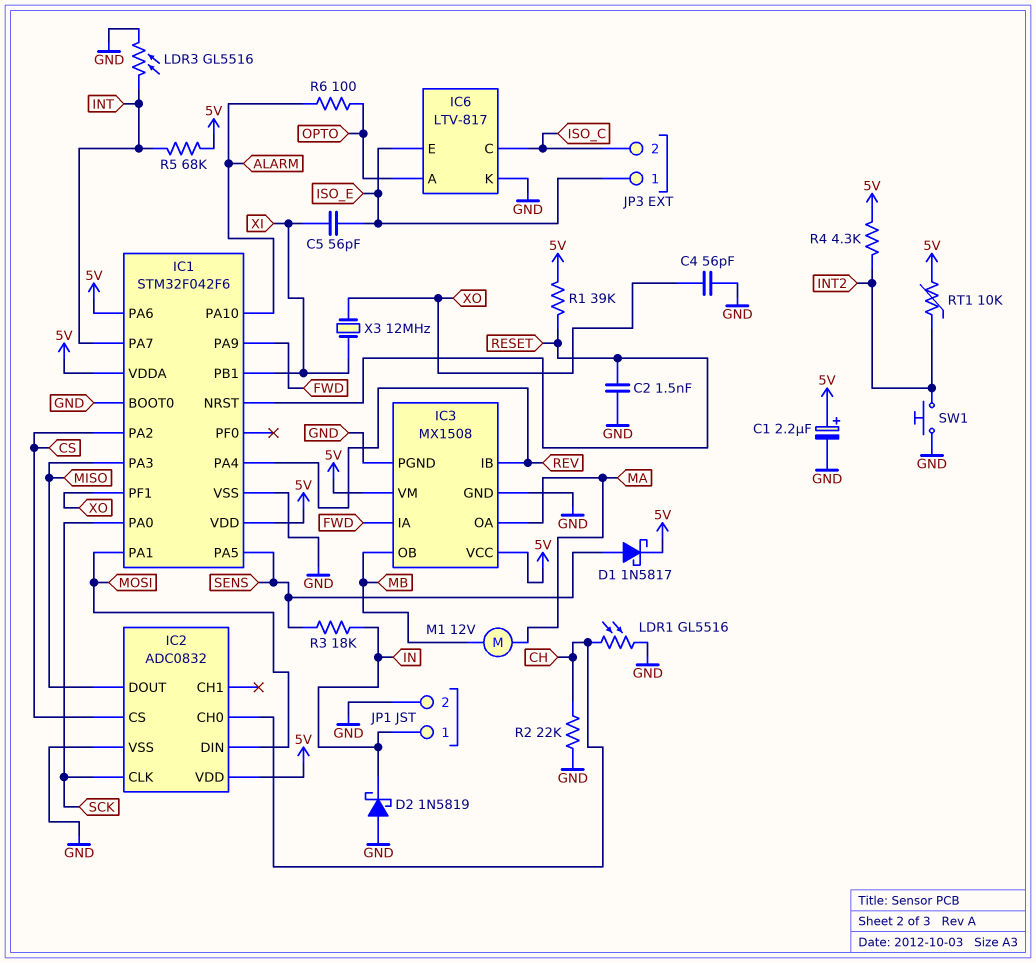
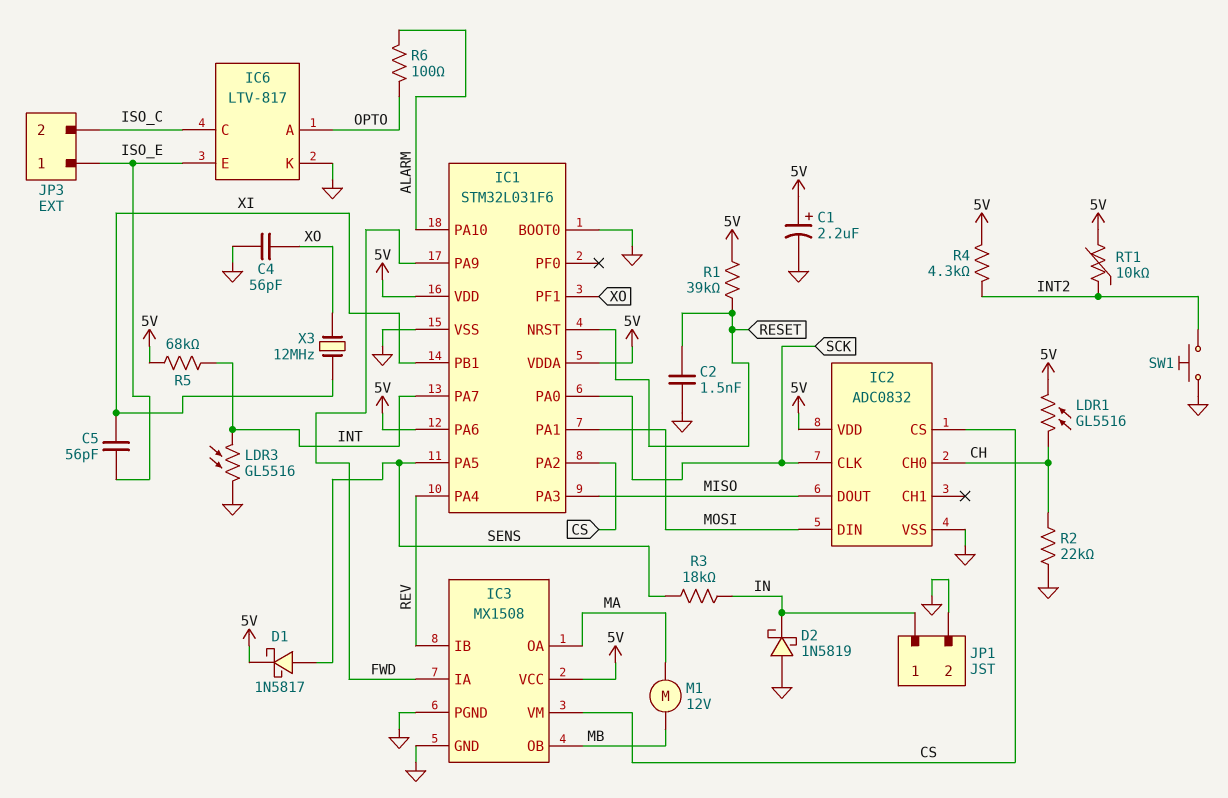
IC1: STM32F042F6 -> STM32L031F6
IC3 pin VM: 5V -> CS
LDR1: GL5516 (CH, GND) -> GL5516 (5V, CH)

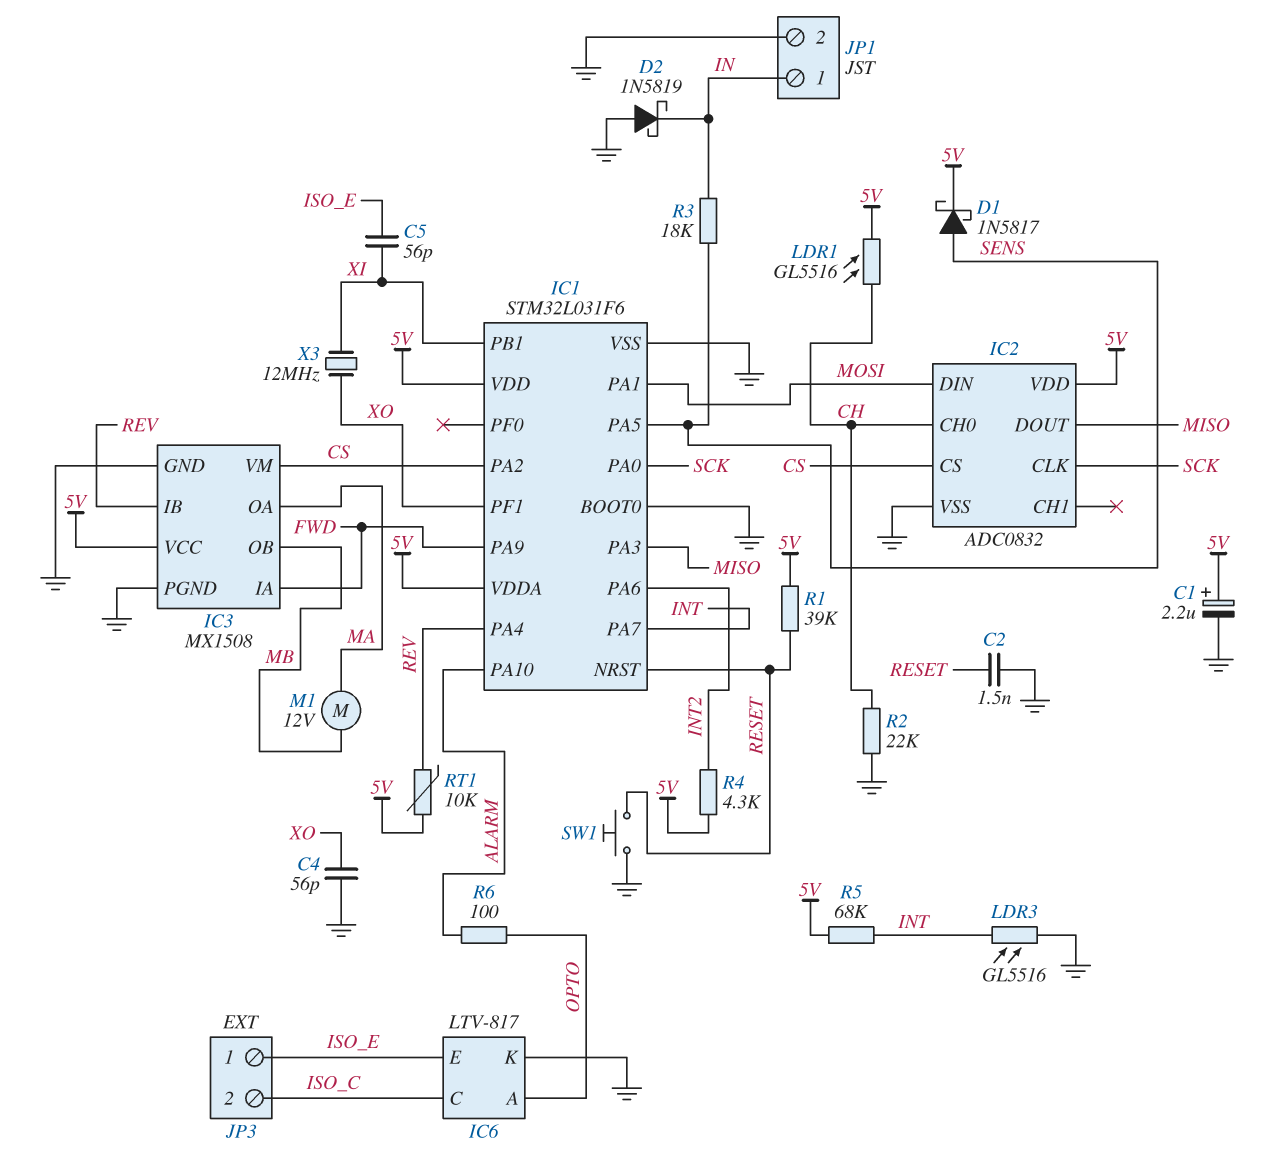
IC1 pin PA6: 5V -> INT2
RT1: 10k (5V, INT2) -> 10k (5V, REV)
SW1: button (GND, INT2) -> button (GND, RESET)

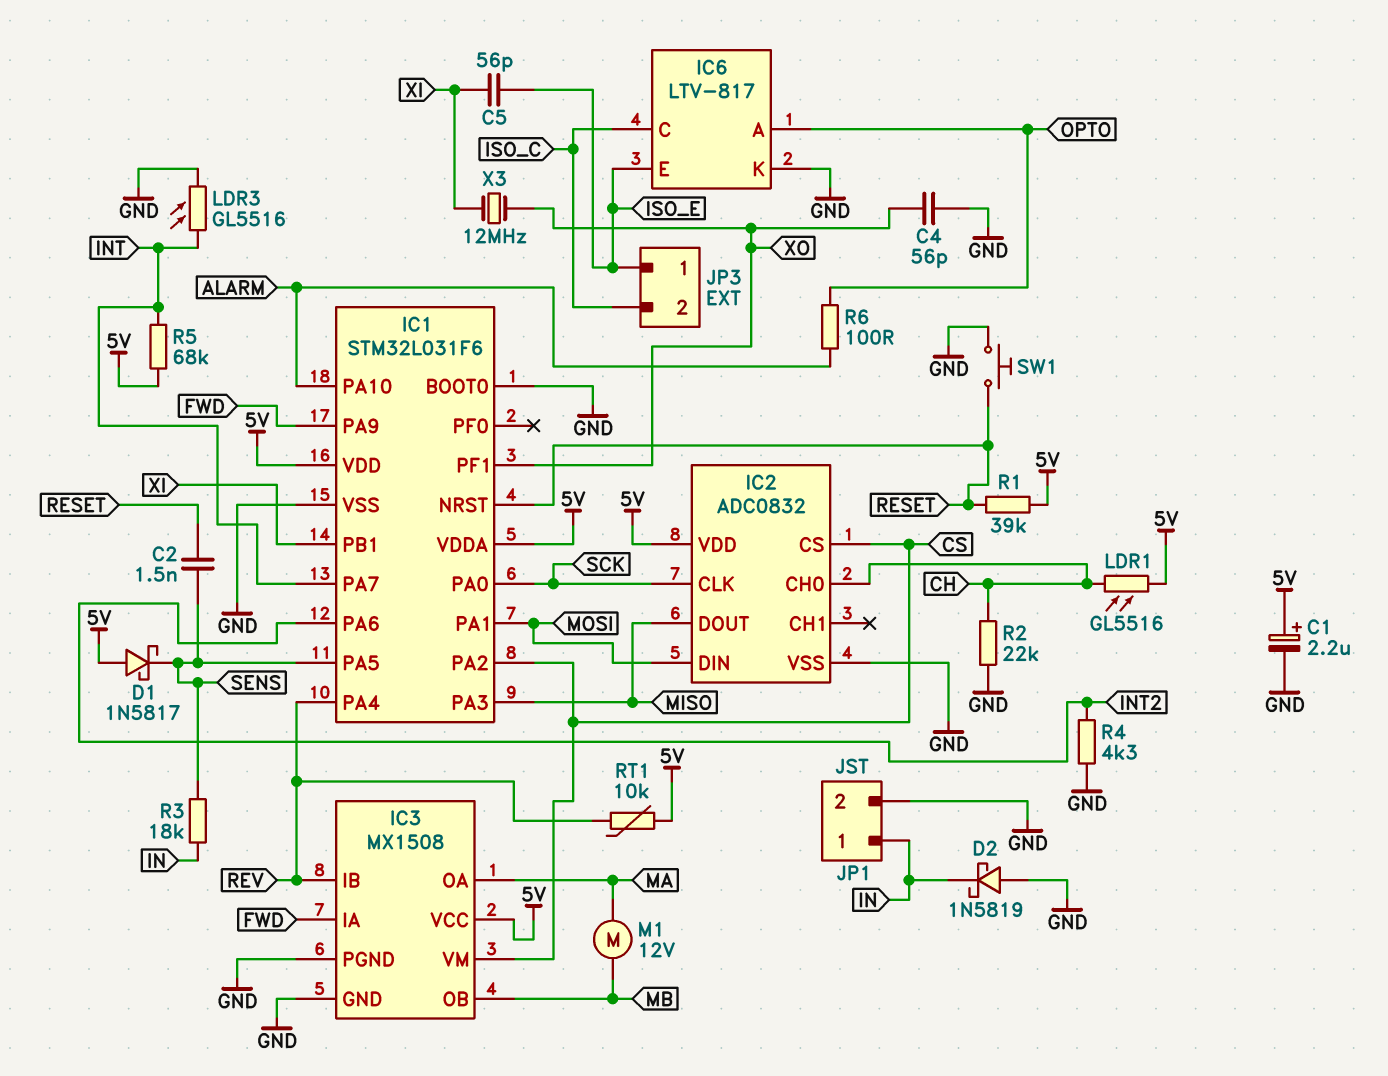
C2: 1.5nF (GND, RESET) -> 1.5nF (RESET, SENS)
D1: schottky 1N5817 (A SENS, K 5V) -> schottky 1N5817 (A 5V, K SENS)
R4: 4.3k (5V, INT2) -> 4.3k (GND, INT2)

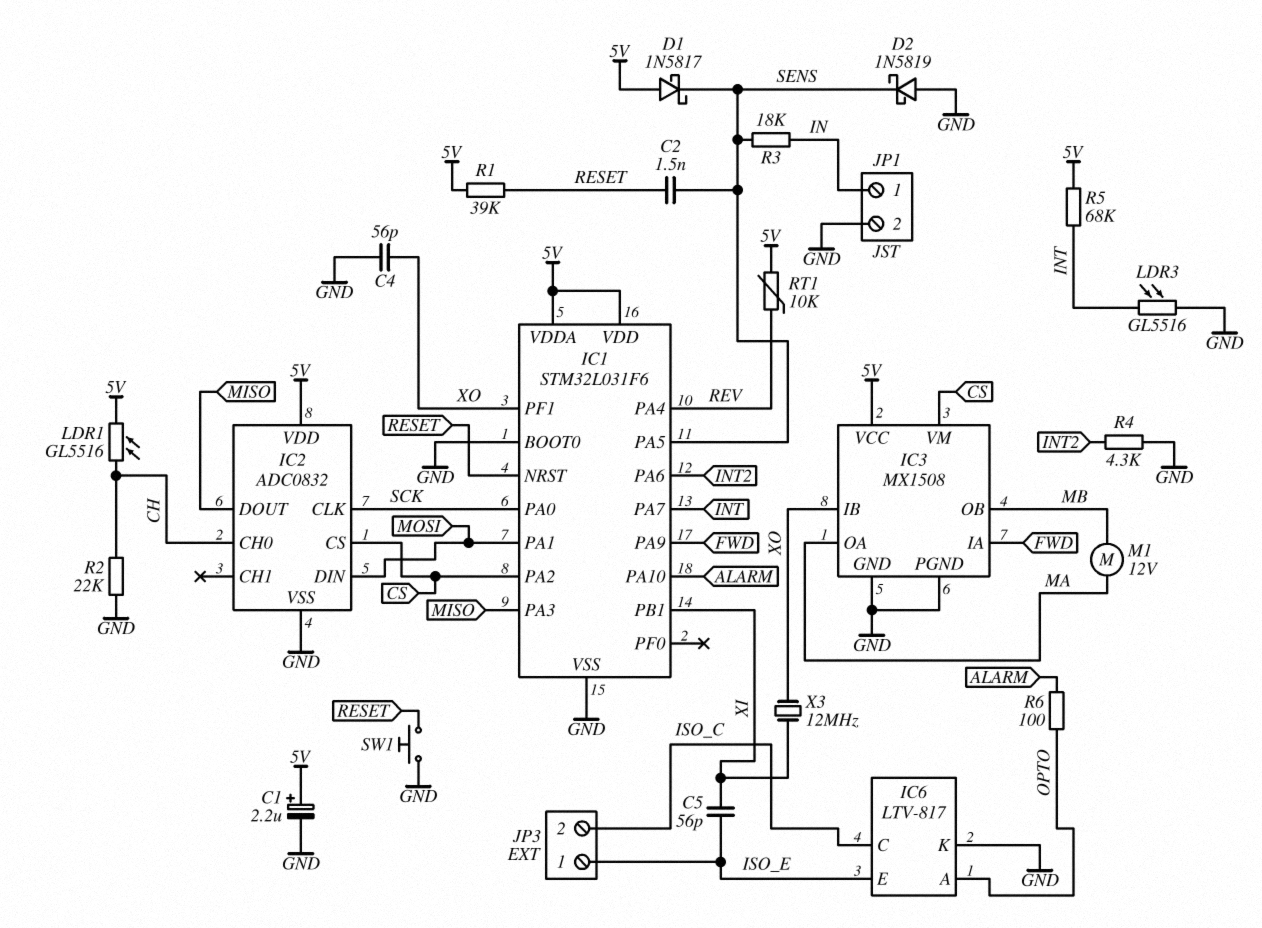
D2: schottky 1N5819 (A GND, K IN) -> schottky 1N5819 (A GND, K SENS)
IC3 pin IB: REV -> XO

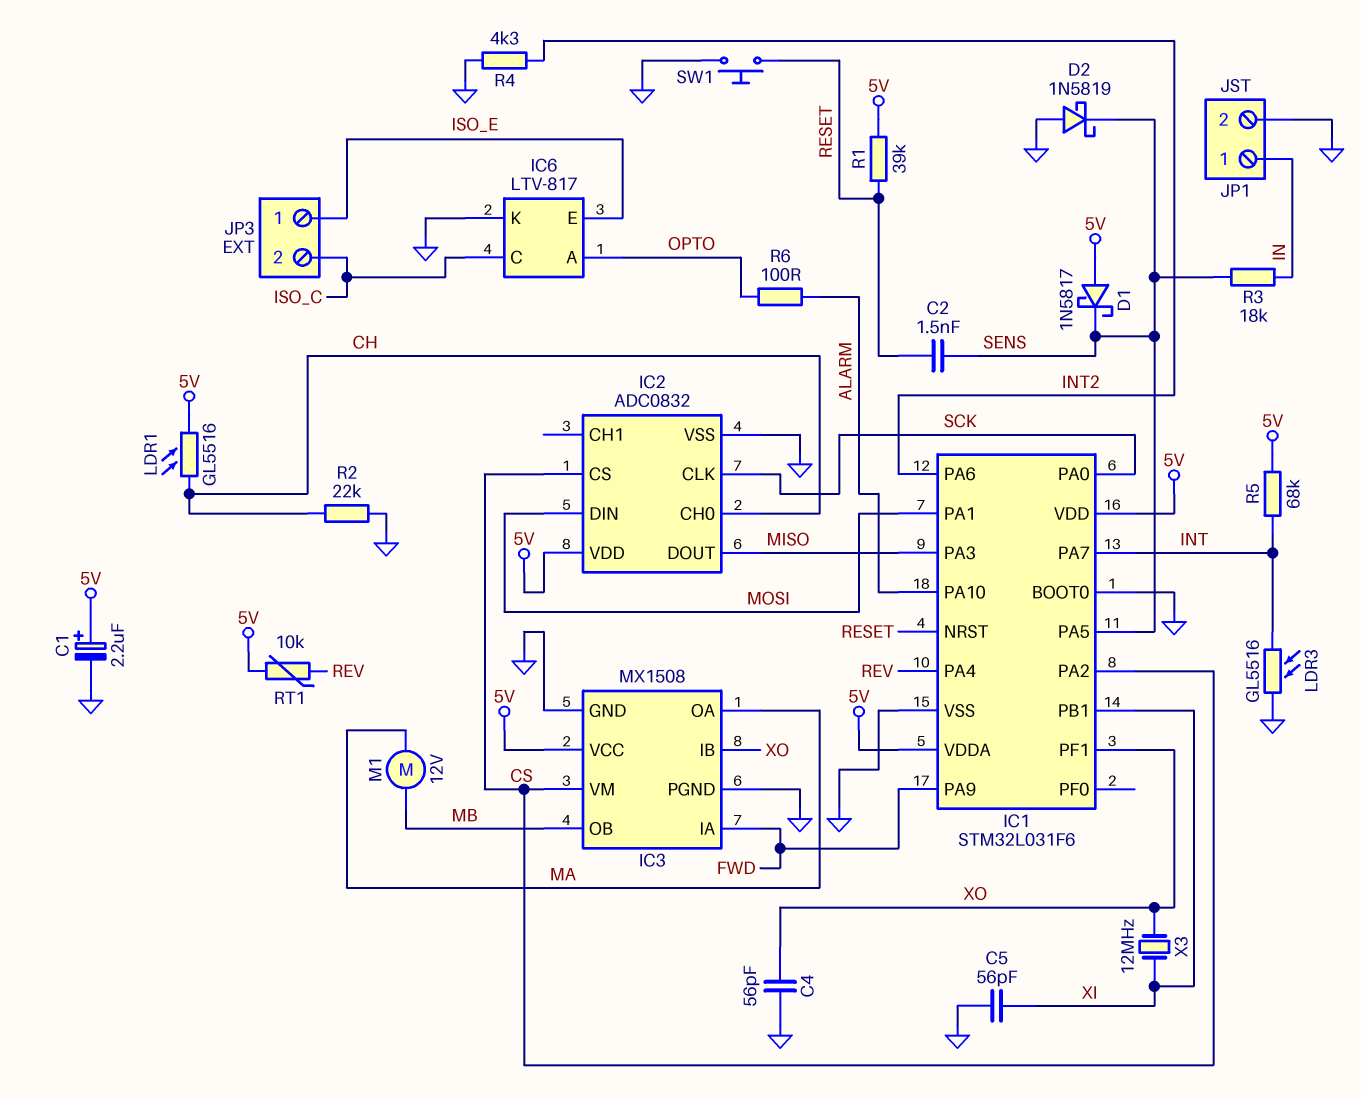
C5: 56pF (ISO_E, XI) -> 56pF (GND, XI)

